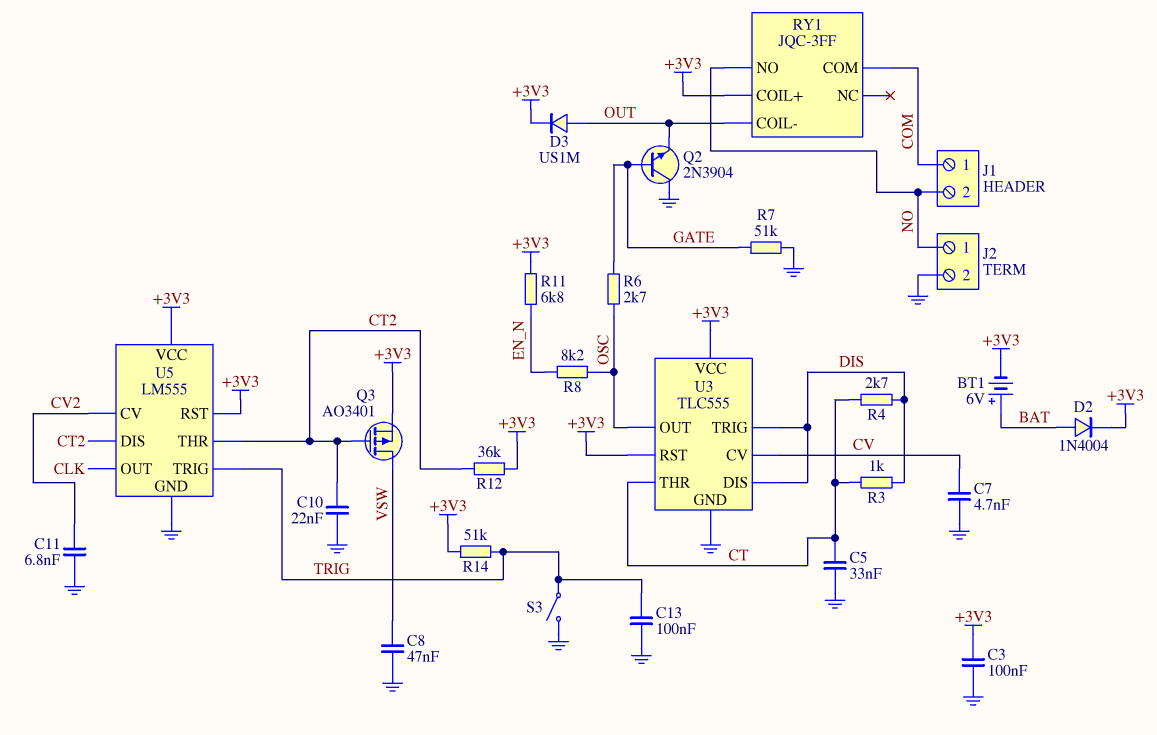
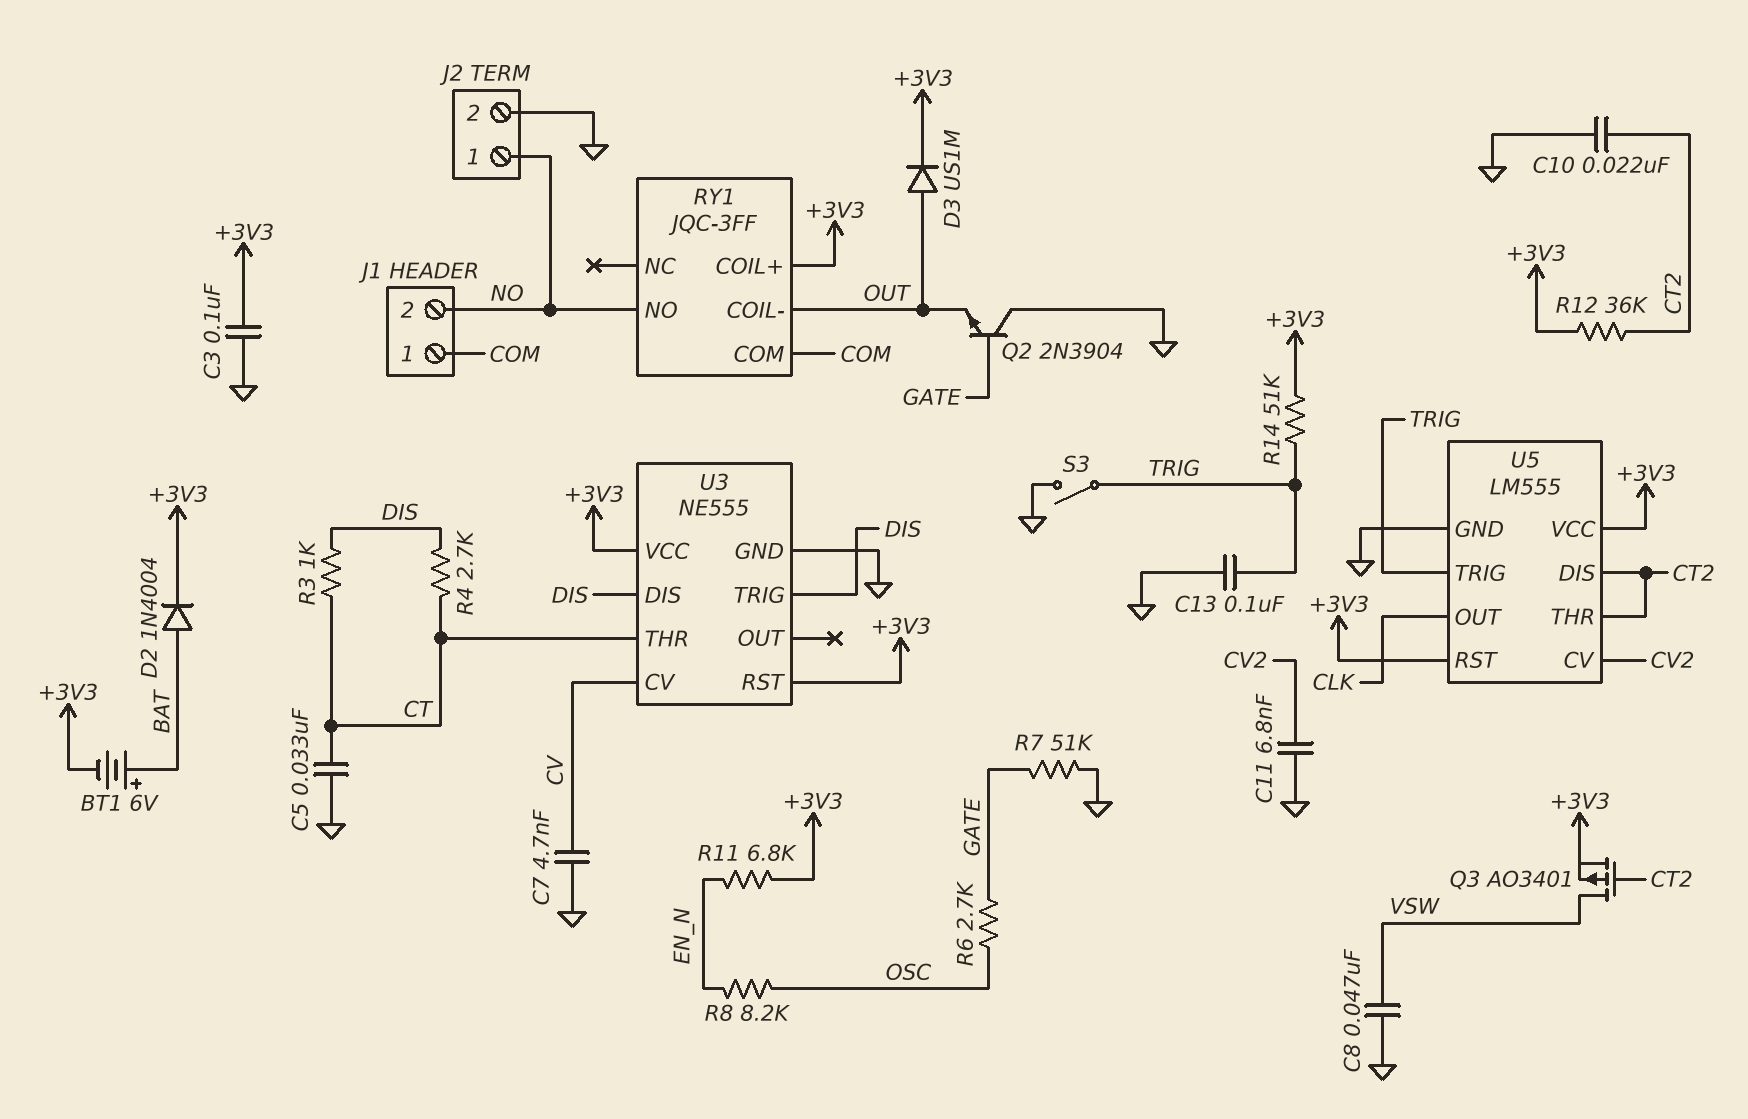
U3: TLC555 -> NE555
U3 pin OUT: OSC -> none

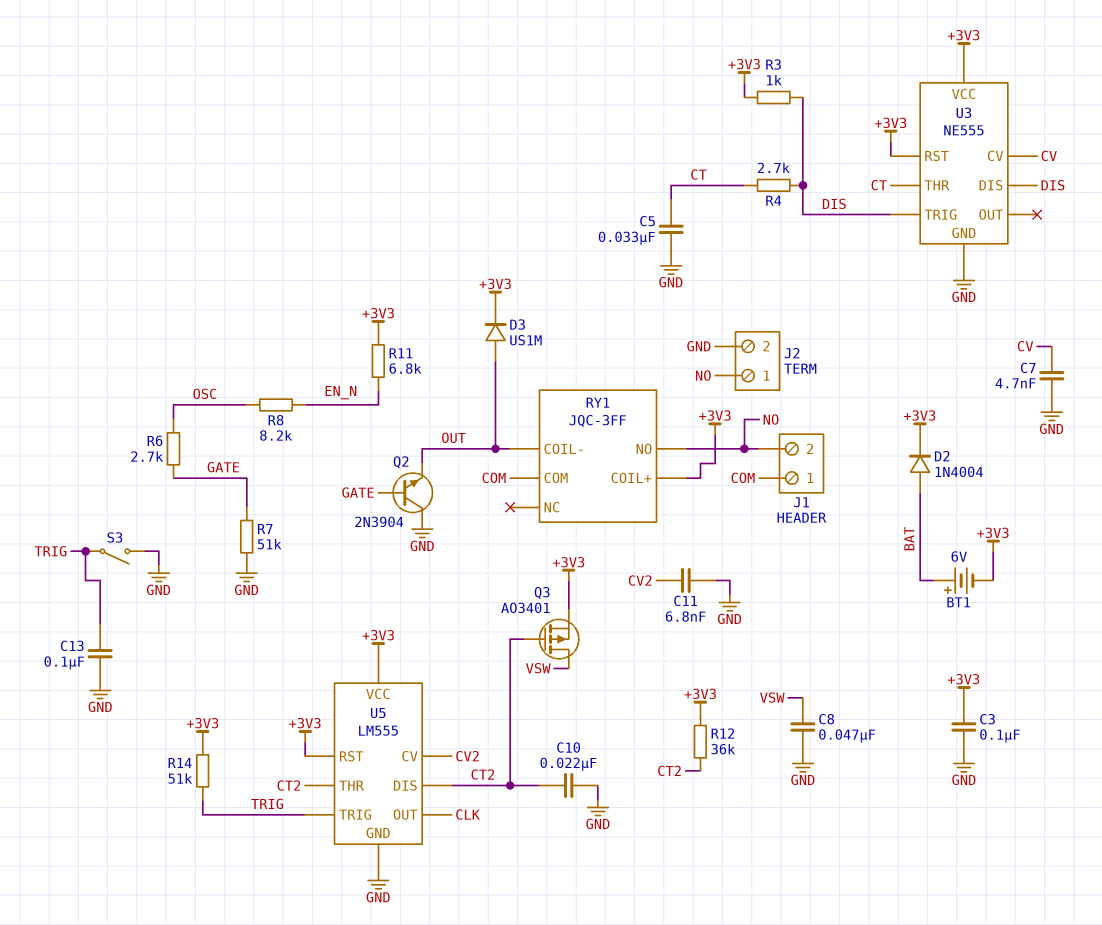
R3: 1k (CT, DIS) -> 1k (+3V3, DIS)

